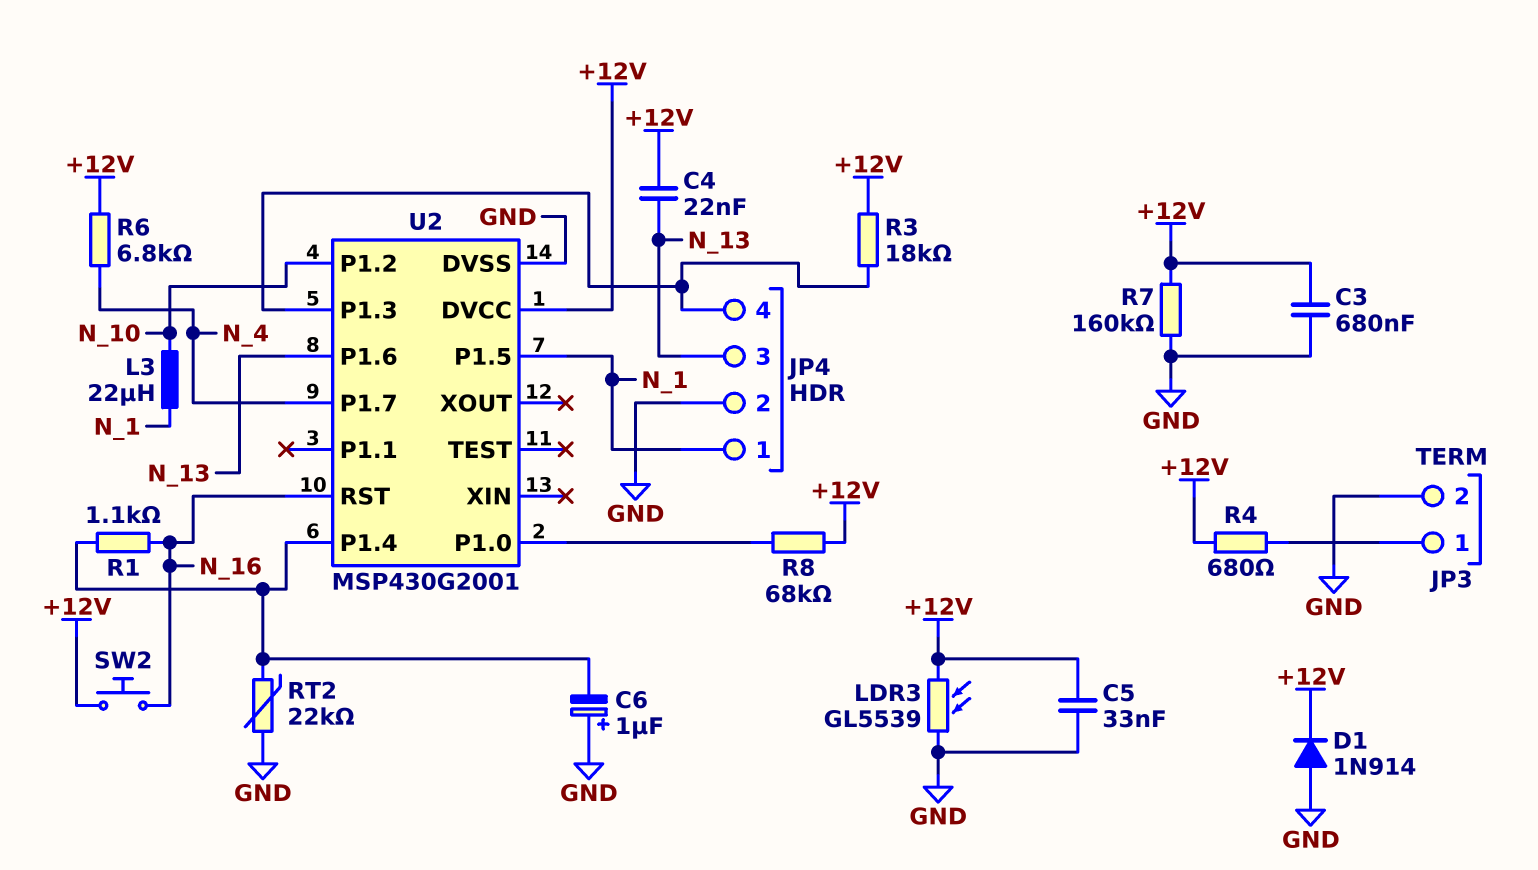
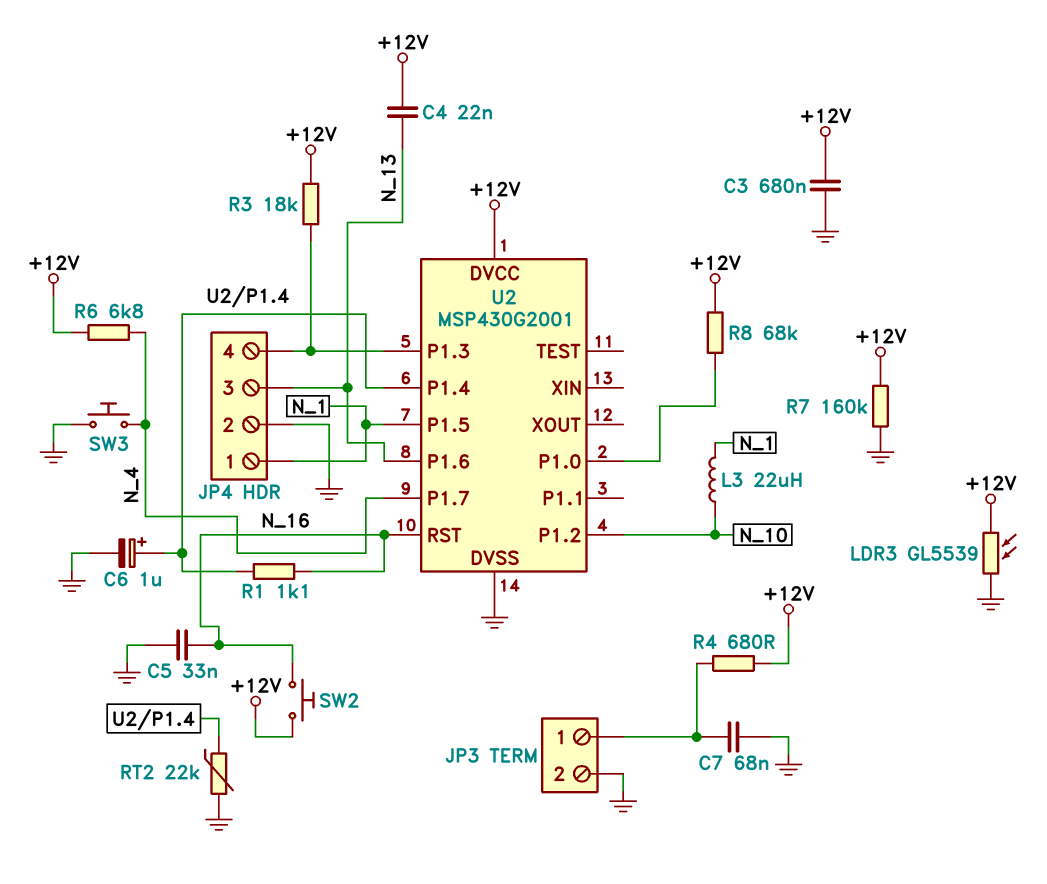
C5: 33nF (+12V, GND) -> 33nF (GND, N_16)
C6: 1uF (plus GND, minus U2/P1.4) -> 1uF (plus U2/P1.4, minus GND)
C7: none -> 68nF (GND, JP3/1)
D1: diode 1N914 (A GND, K +12V) -> none
SW3: none -> button (GND, N_4)

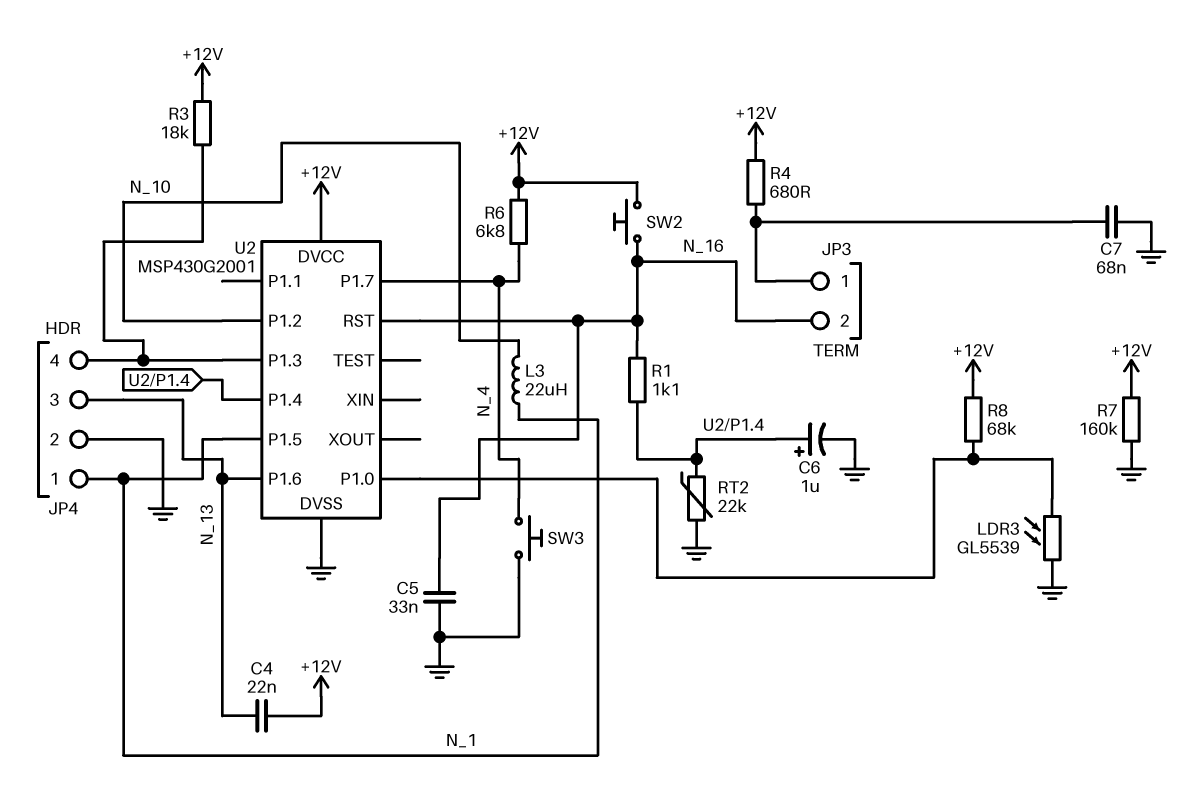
C3: 680nF (+12V, GND) -> none
JP3 pin 2: GND -> N_16
LDR3: GL5539 (+12V, GND) -> GL5539 (GND, U2/P1.0)

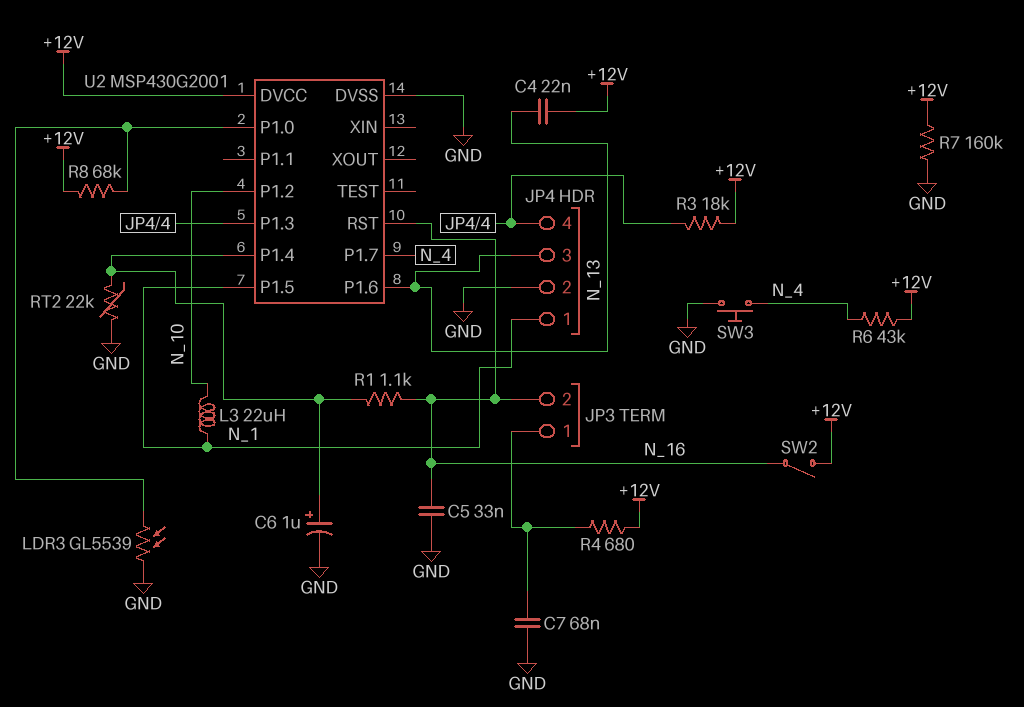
R6: 6.8k (+12V, N_4) -> 43k (+12V, N_4)
SW2: button (+12V, N_16) -> switch (+12V, N_16)

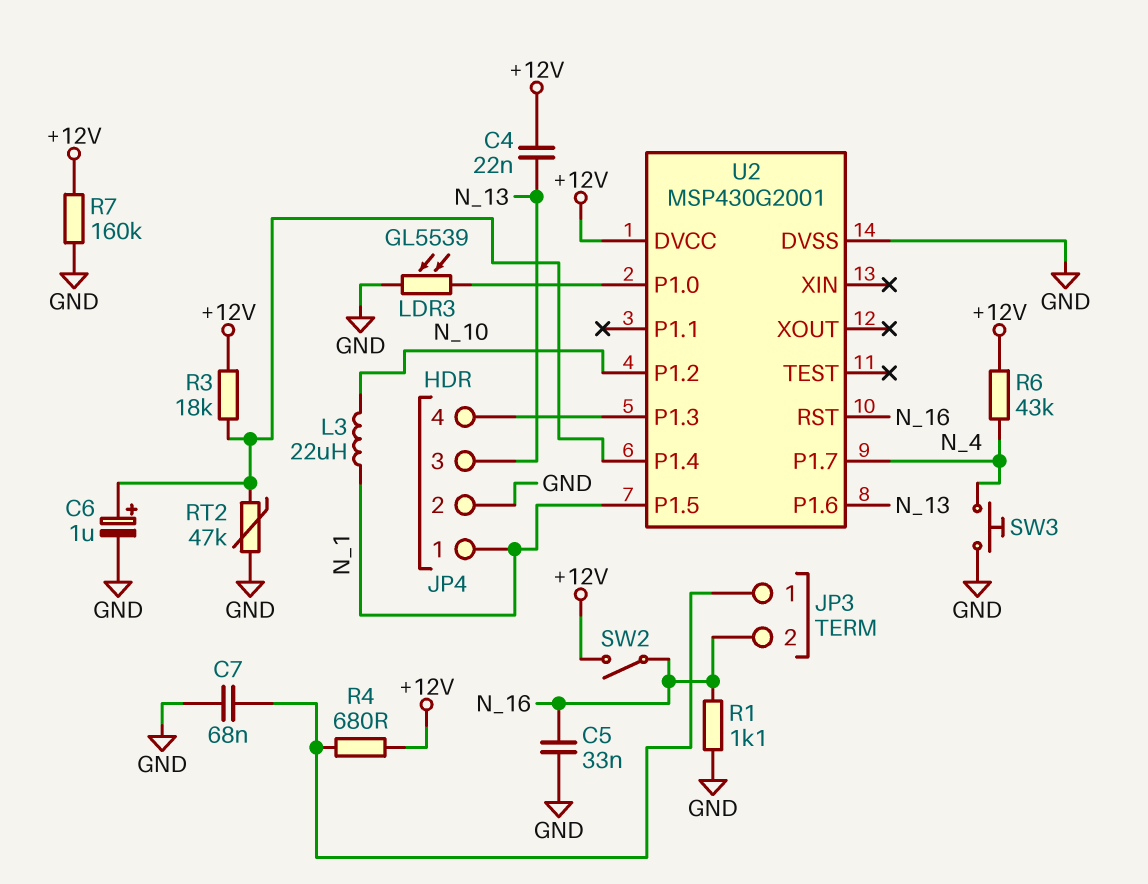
R1: 1.1k (N_16, U2/P1.4) -> 1.1k (GND, N_16)
R3: 18k (+12V, JP4/4) -> 18k (+12V, U2/P1.4)
R8: 68k (+12V, U2/P1.0) -> none
RT2: 22k (GND, U2/P1.4) -> 47k (GND, U2/P1.4)

